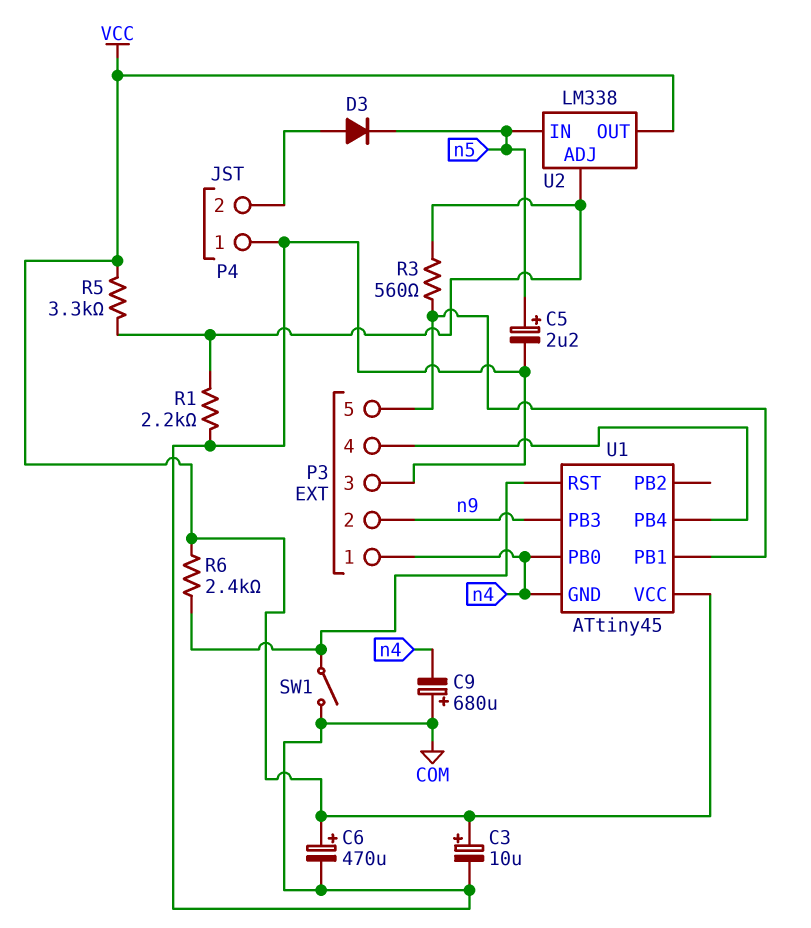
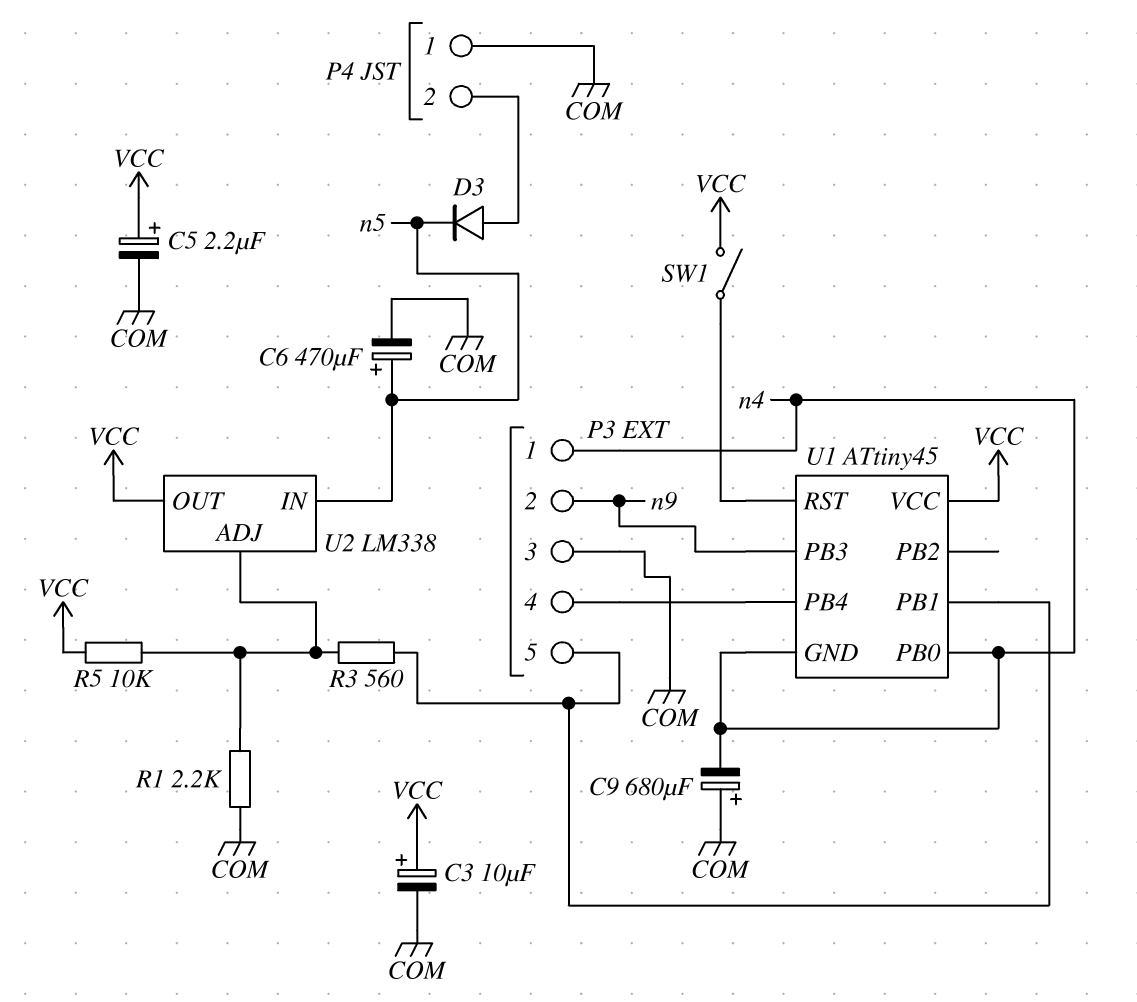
C5: 2.2uF (plus n5, minus COM) -> 2.2uF (plus VCC, minus COM)
C6: 470uF (plus VCC, minus COM) -> 470uF (plus n5, minus COM)
R5: 3.3k (U2/ADJ, VCC) -> 10k (U2/ADJ, VCC)
R6: 2.4k (U1/RST, VCC) -> none
SW1: switch (COM, U1/RST) -> switch (U1/RST, VCC)

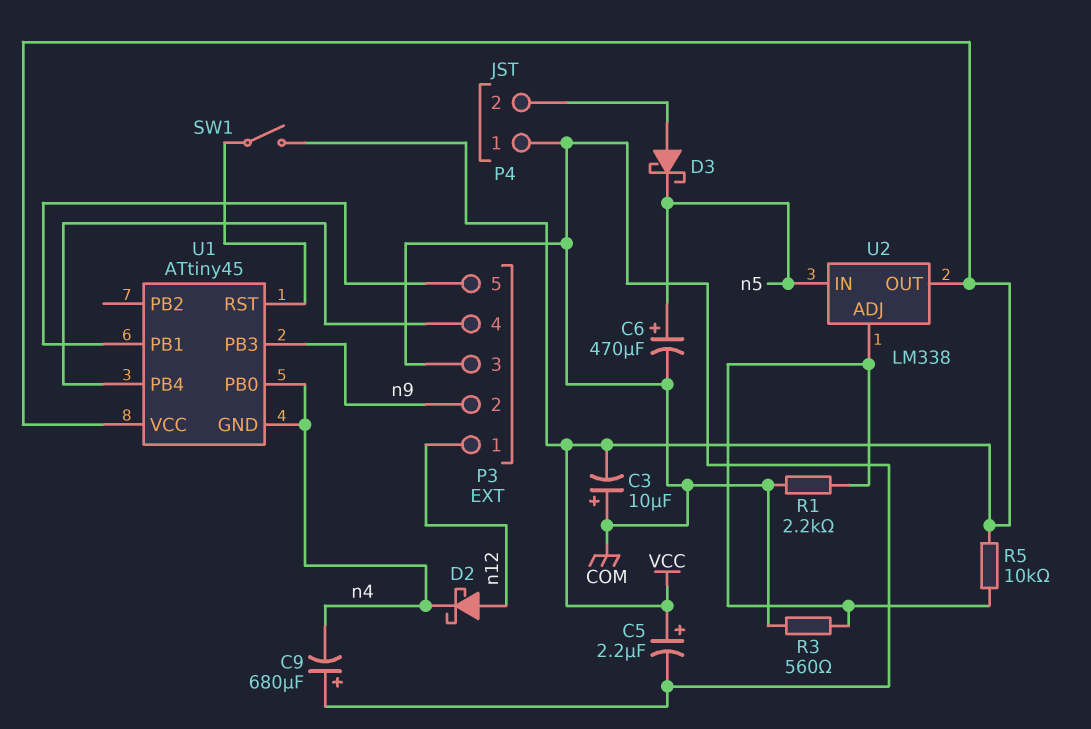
C3: 10uF (plus VCC, minus COM) -> 10uF (plus COM, minus VCC)
D2: none -> schottky (A n12, K n4)
D3: diode (A P4/2, K n5) -> schottky (A P4/2, K n5)
P3 pin 1: n4 -> n12
R3: 560 (P3/5, U2/ADJ) -> 560 (COM, U2/ADJ)

